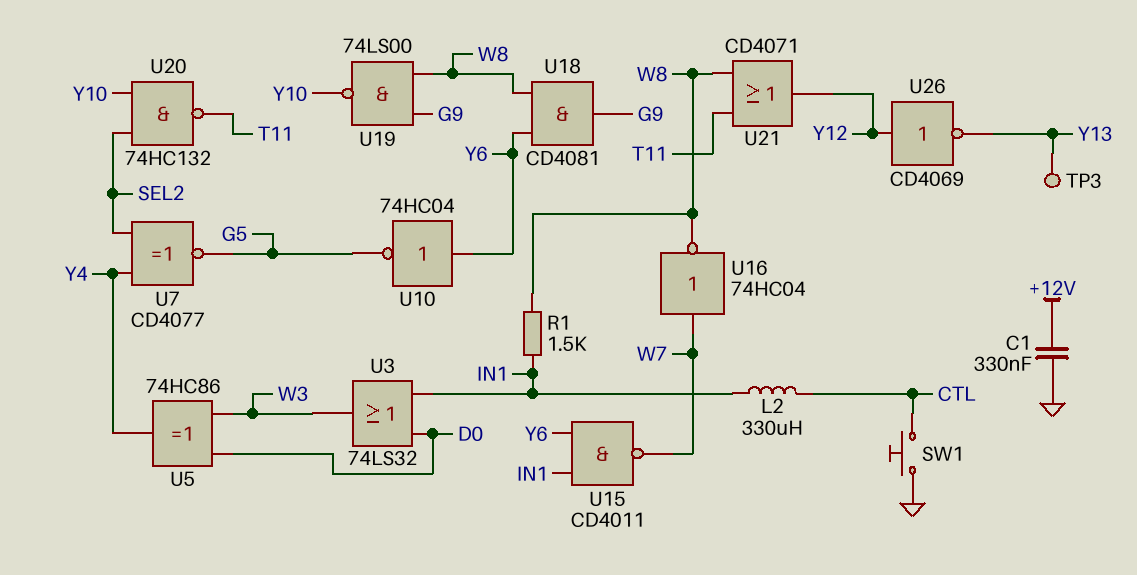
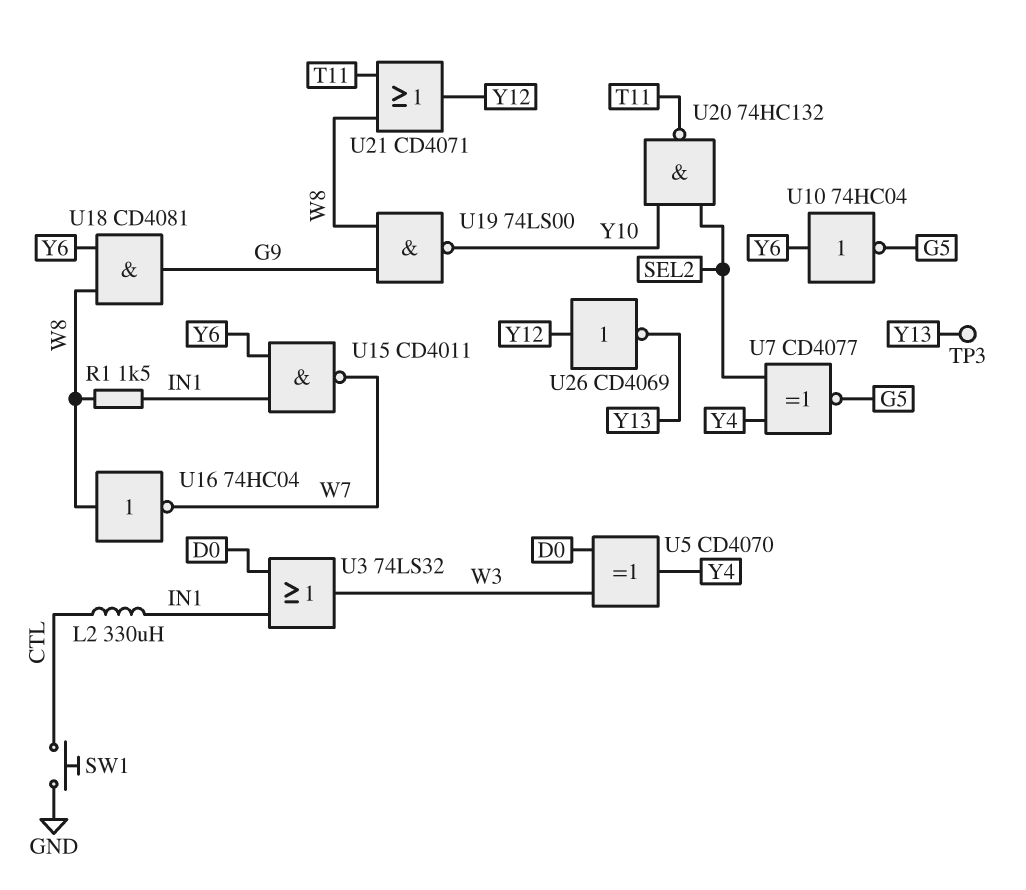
C1: 330nF (+12V, GND) -> none
U5: XOR 74HC86 (in D0, in W3, out Y4) -> XOR CD4070 (in D0, in W3, out Y4)
U16: NOT 74HC04 (in W7, out W8) -> NOT 74HC04 (in W8, out W7)

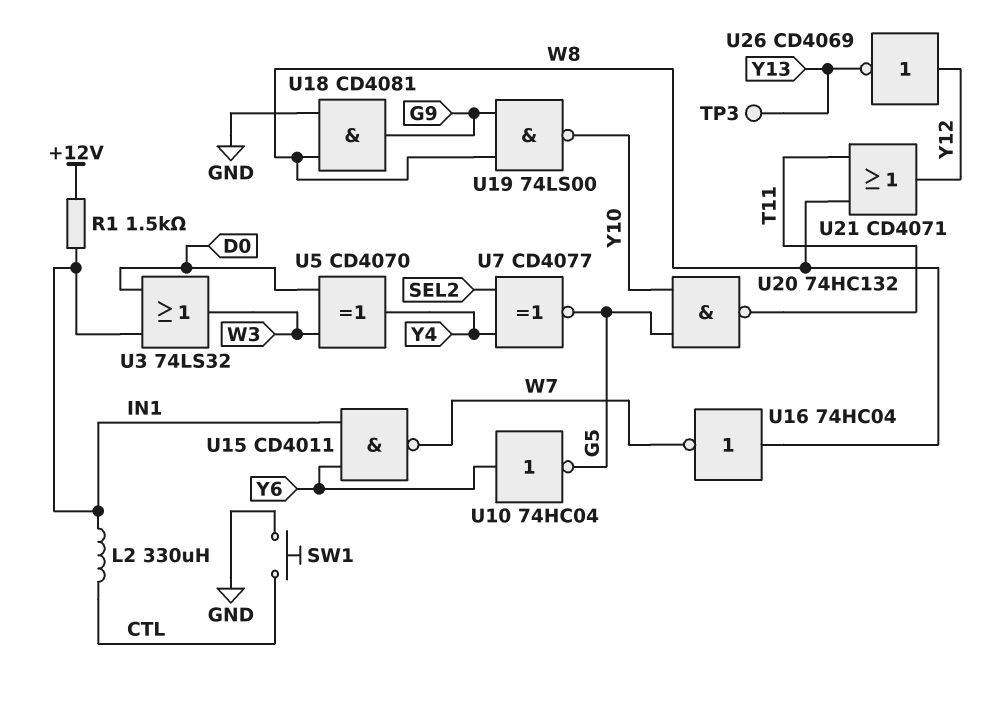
R1: 1.5k (IN1, W8) -> 1.5k (+12V, IN1)
U18: AND CD4081 (in W8, in Y6, out G9) -> AND CD4081 (in GND, in W8, out G9)
U20: NAND 74HC132 (in SEL2, in Y10, out T11) -> NAND 74HC132 (in G5, in Y10, out T11)

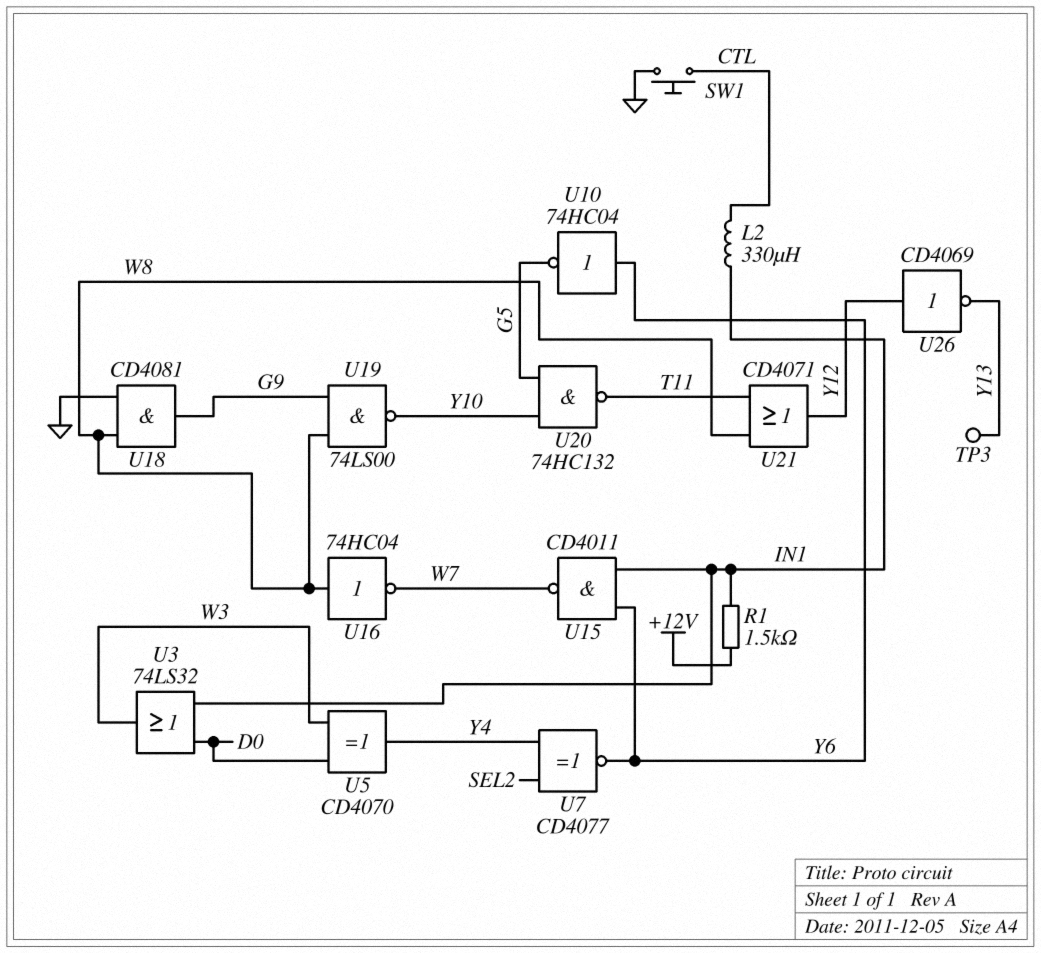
U7: XNOR CD4077 (in SEL2, in Y4, out G5) -> XNOR CD4077 (in SEL2, in Y4, out Y6)

